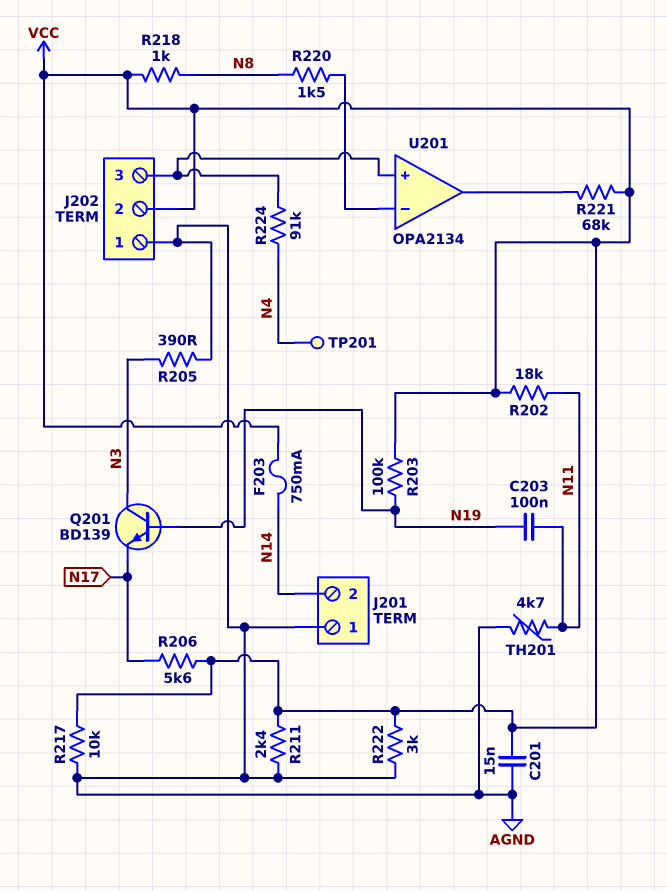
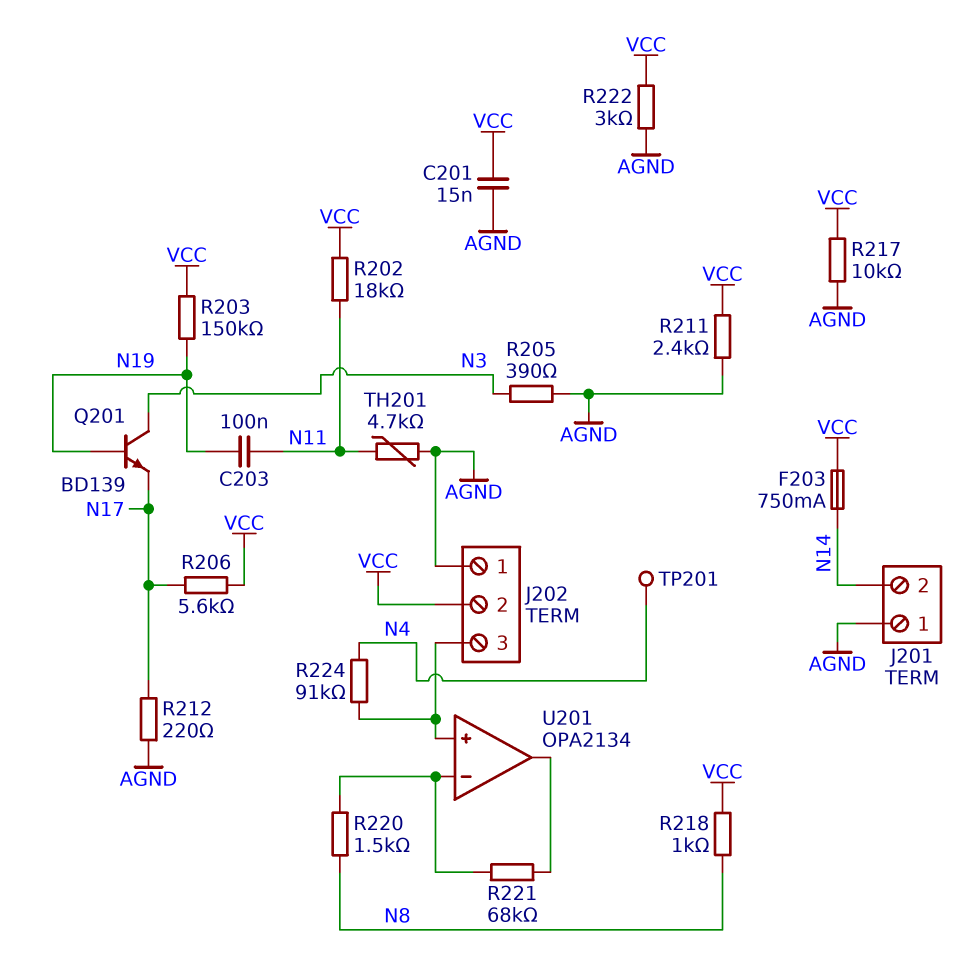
R203: 100k (N19, VCC) -> 150k (N19, VCC)
R212: none -> 220 (AGND, N17)
R221: 68k (U201/out, VCC) -> 68k (U201/in-, U201/out)

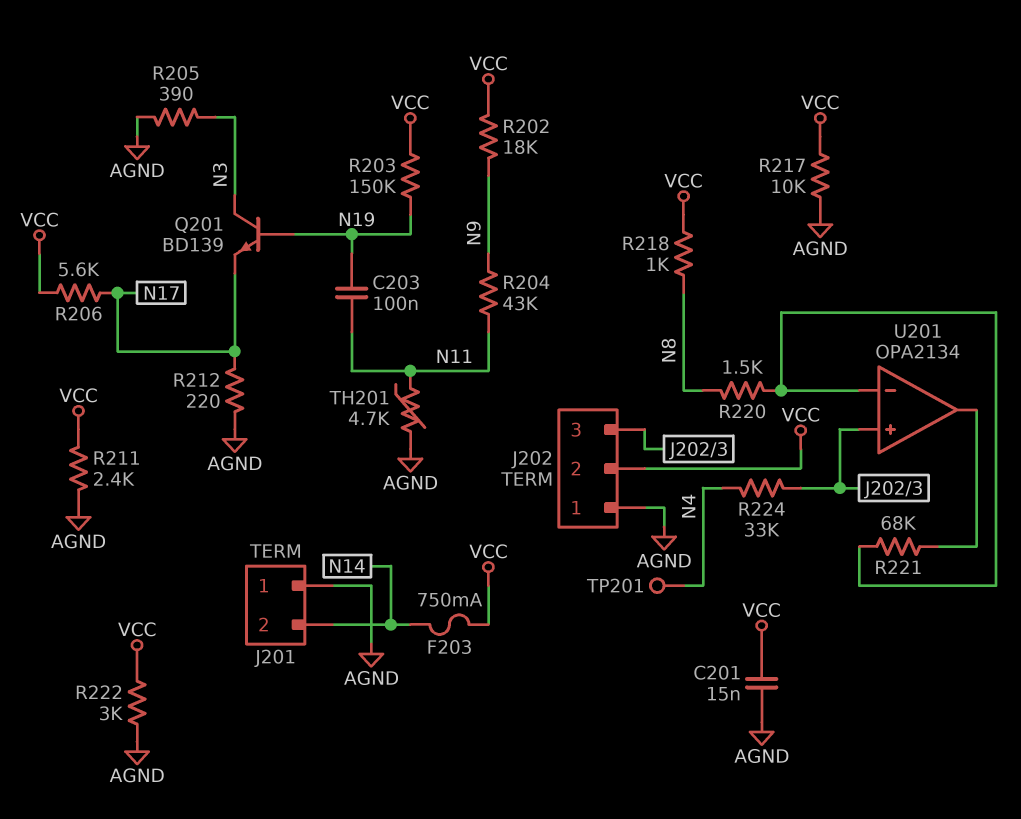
R202: 18k (N11, VCC) -> 18k (N9, VCC)
R204: none -> 43k (N9, N11)
R224: 91k (J202/3, N4) -> 33k (J202/3, N4)

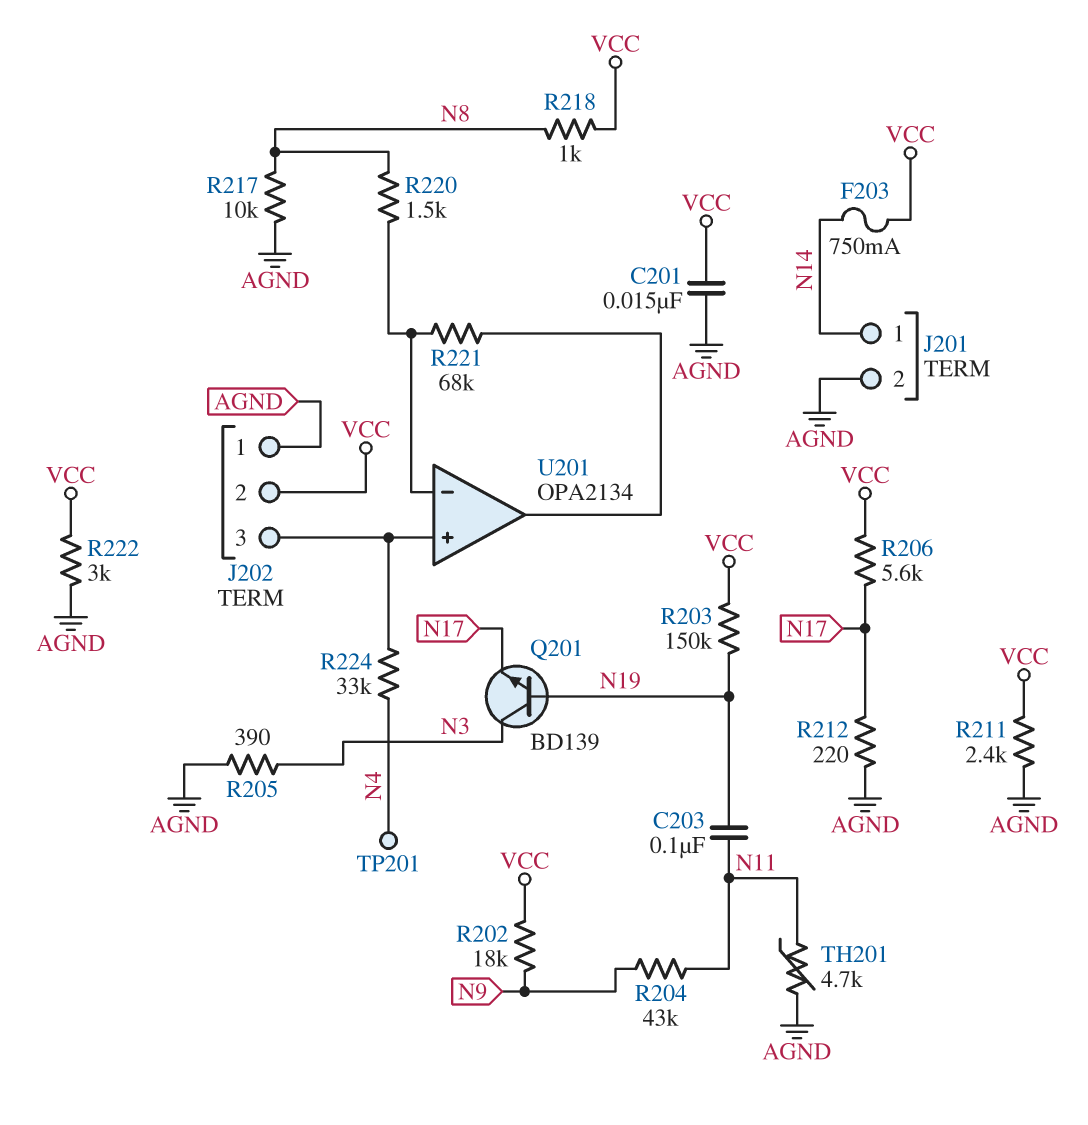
J201 pin 1: AGND -> N14
J201 pin 2: N14 -> AGND
R217: 10k (AGND, VCC) -> 10k (AGND, N8)

